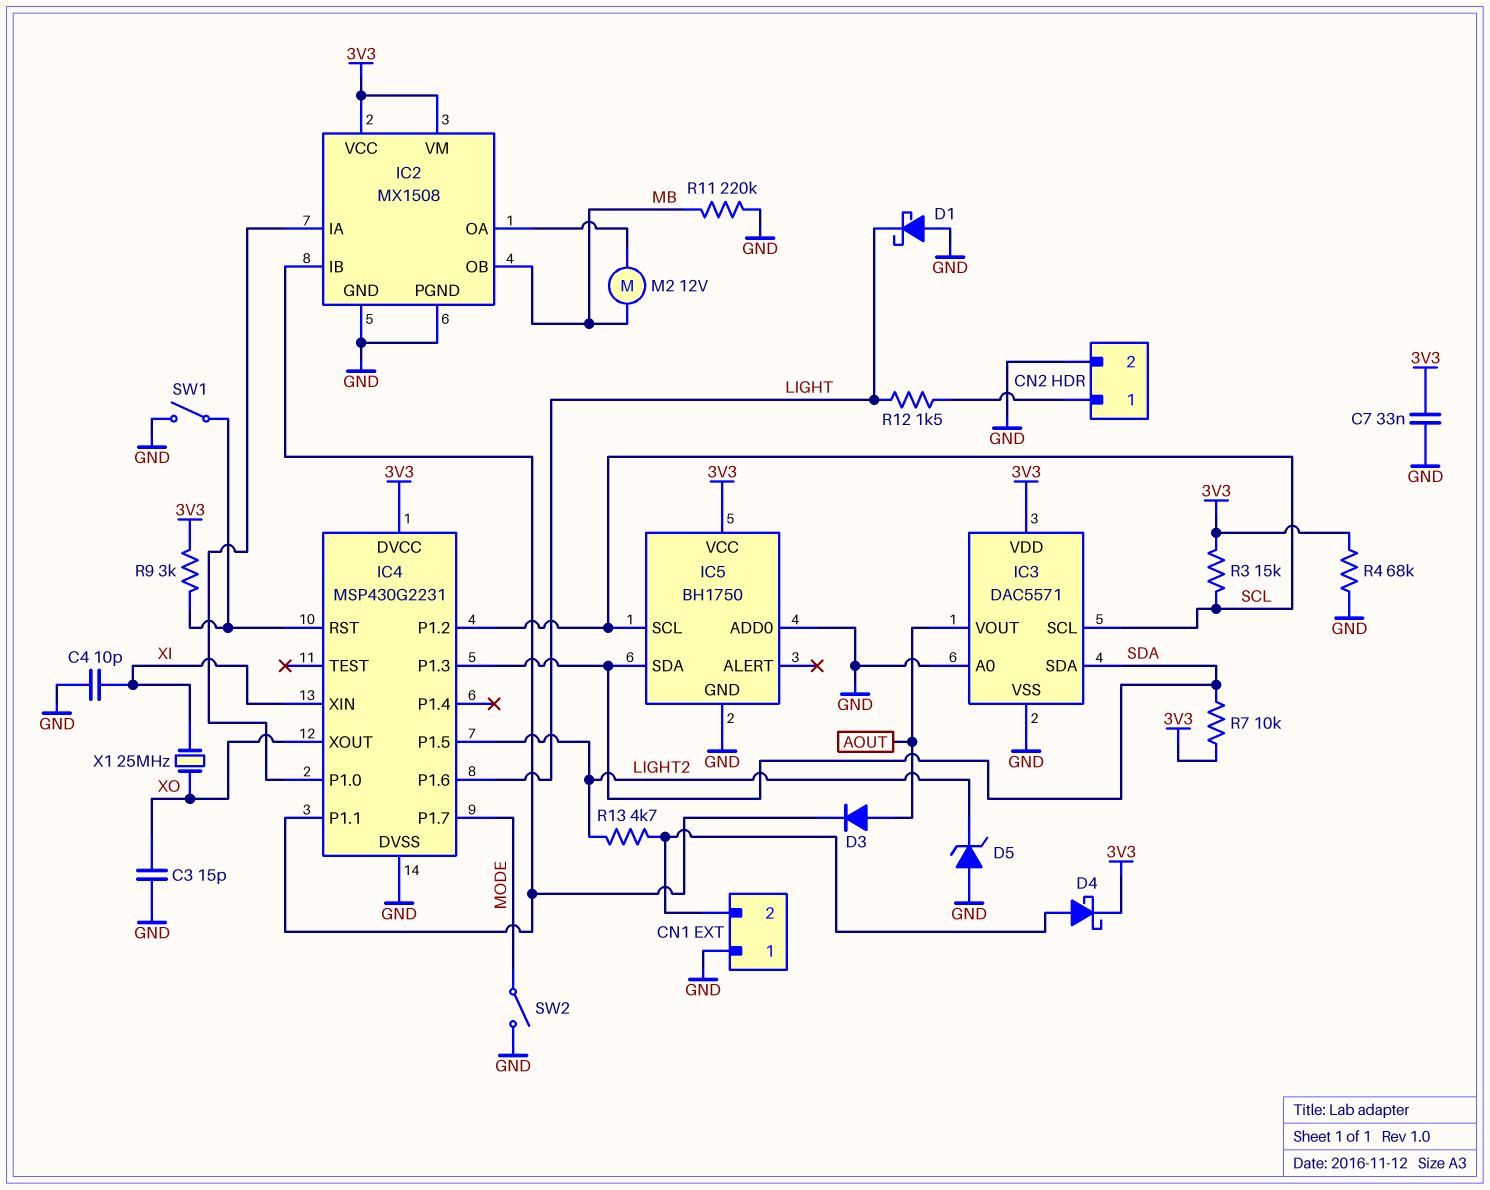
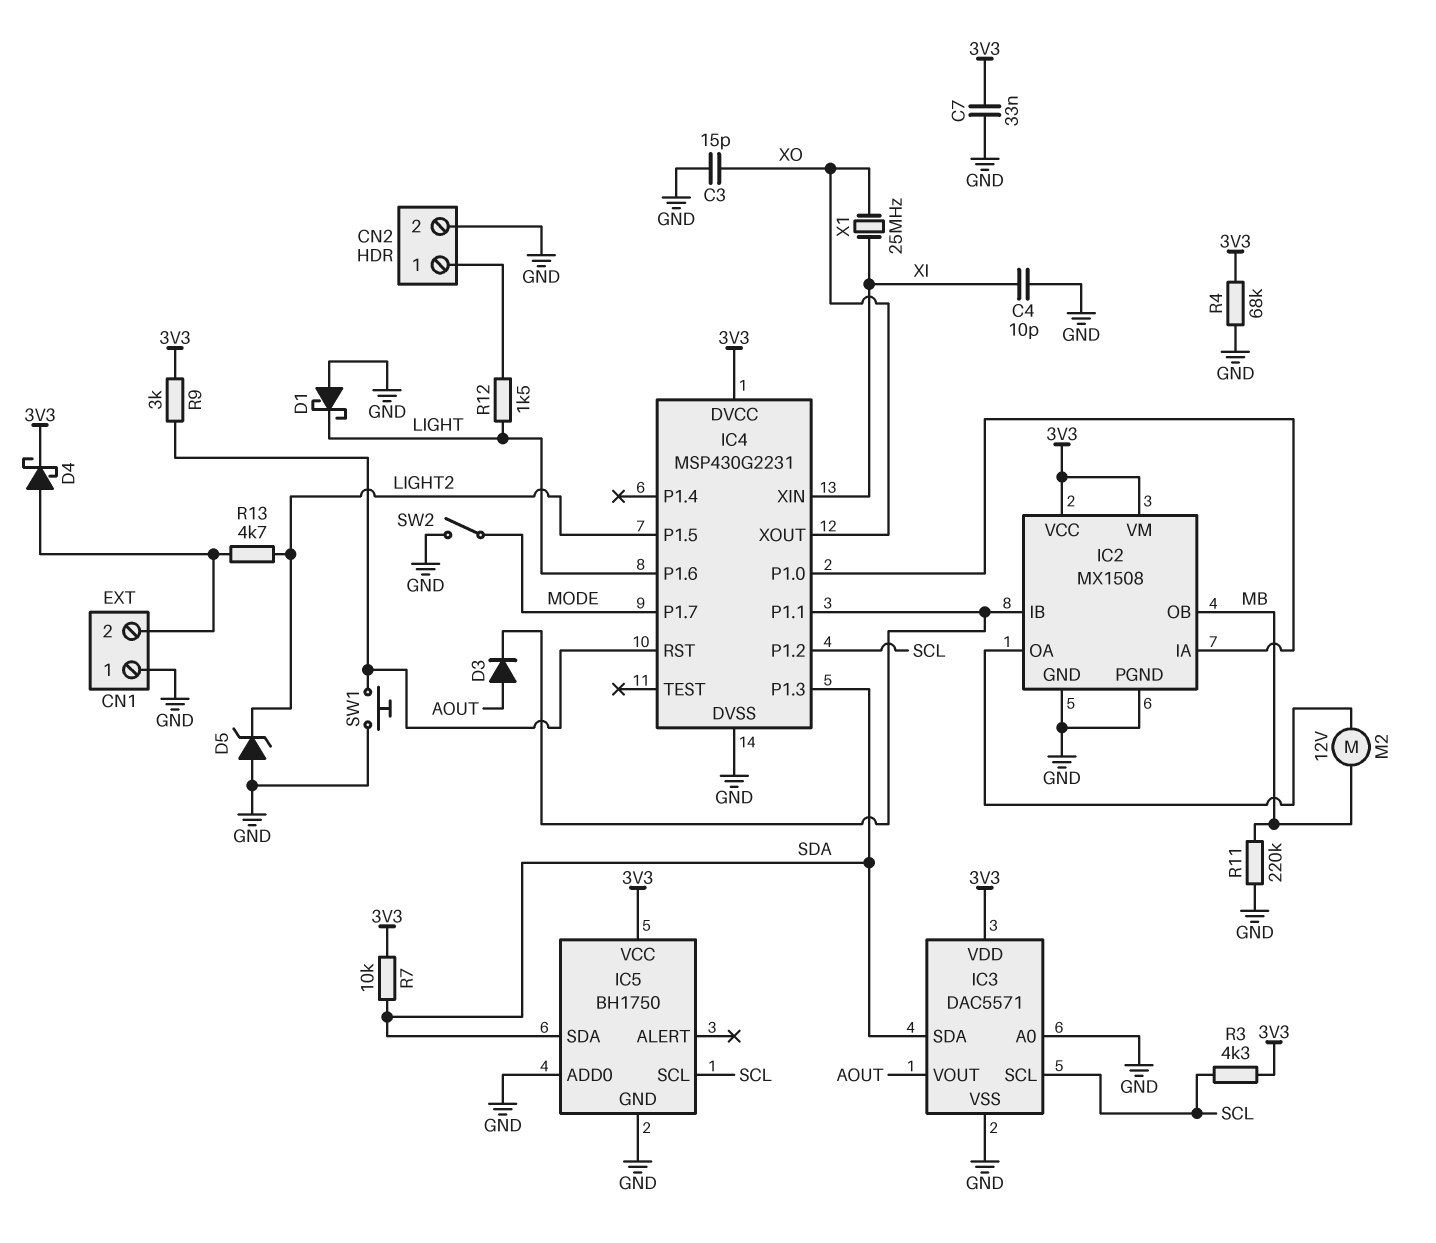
R3: 15k (3V3, SCL) -> 4.3k (3V3, SCL)
SW1: switch (GND, IC4/RST) -> button (GND, IC4/RST)

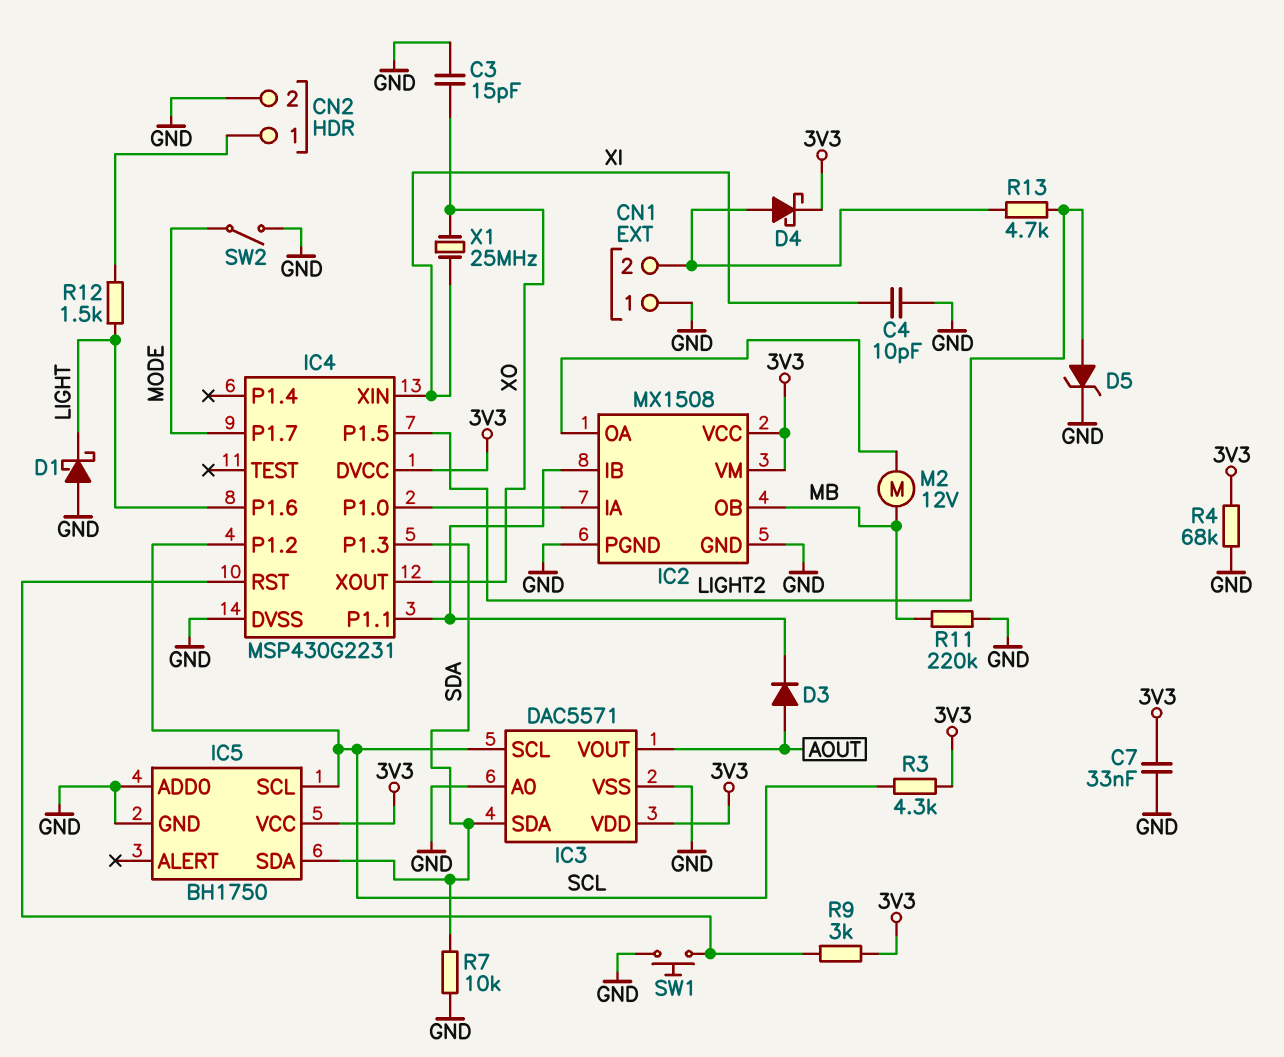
D5: zener (A GND, K LIGHT2) -> zener (A LIGHT2, K GND)
R7: 10k (3V3, SDA) -> 10k (GND, SDA)

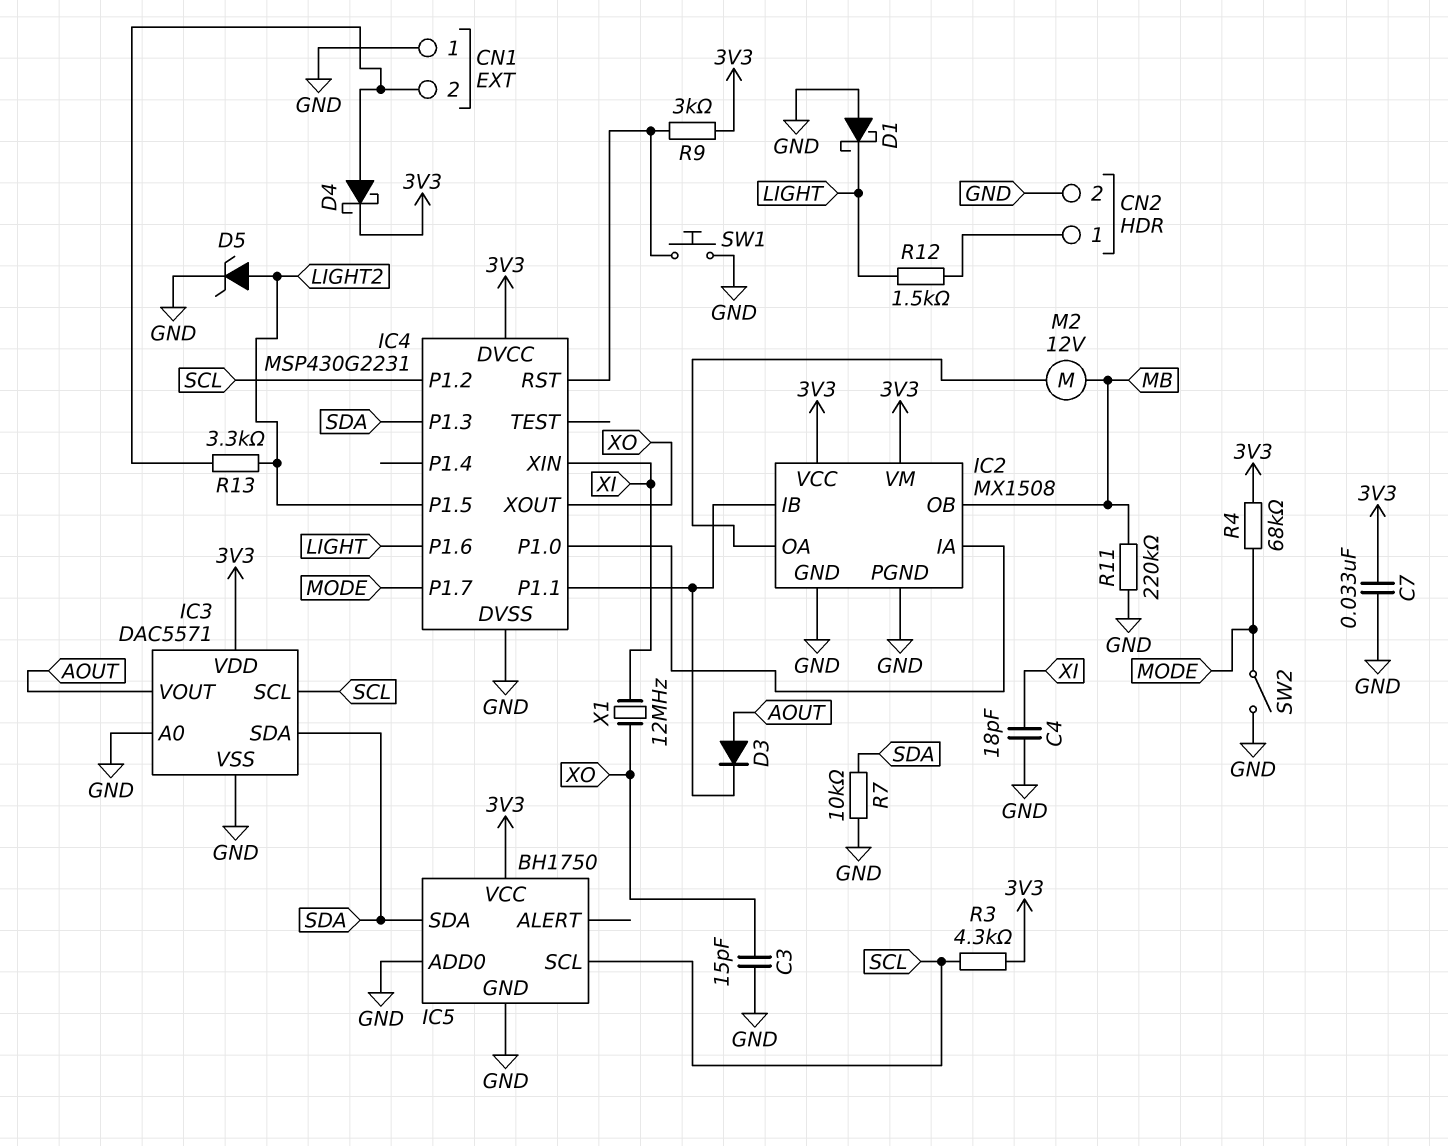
C4: 10pF (GND, XI) -> 18pF (GND, XI)
R4: 68k (3V3, GND) -> 68k (3V3, MODE)
R13: 4.7k (CN1/2, LIGHT2) -> 3.3k (CN1/2, LIGHT2)
X1: 25MHz (XI, XO) -> 12MHz (XI, XO)

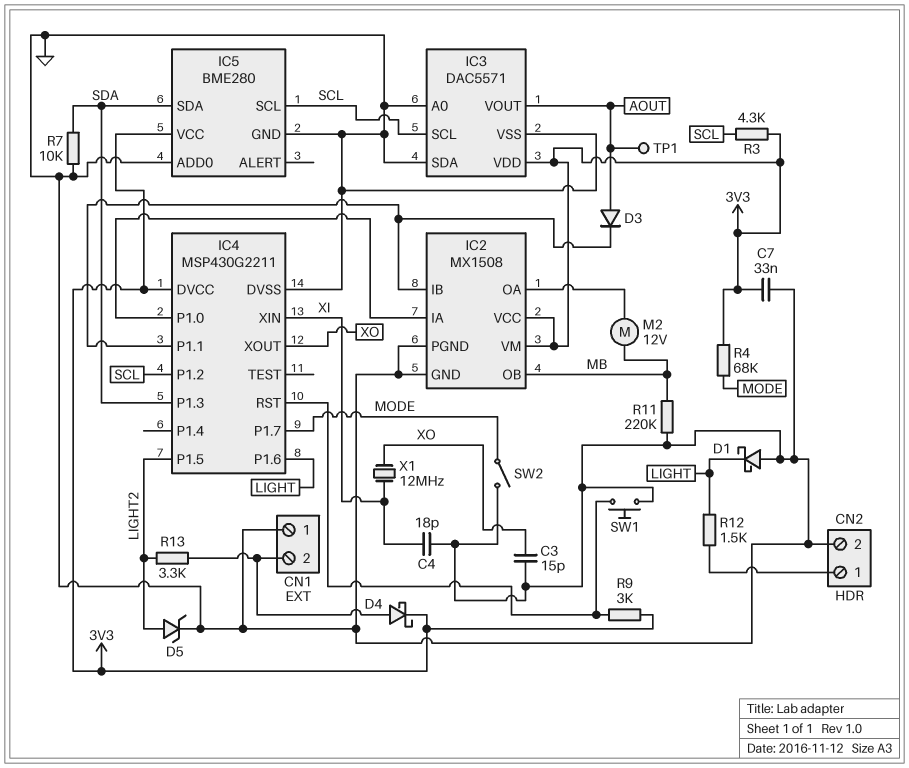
IC3 pin SDA: SDA -> GND
IC4: MSP430G2231 -> MSP430G2211
IC5: BH1750 -> BME280
TP1: none -> test point (AOUT)

